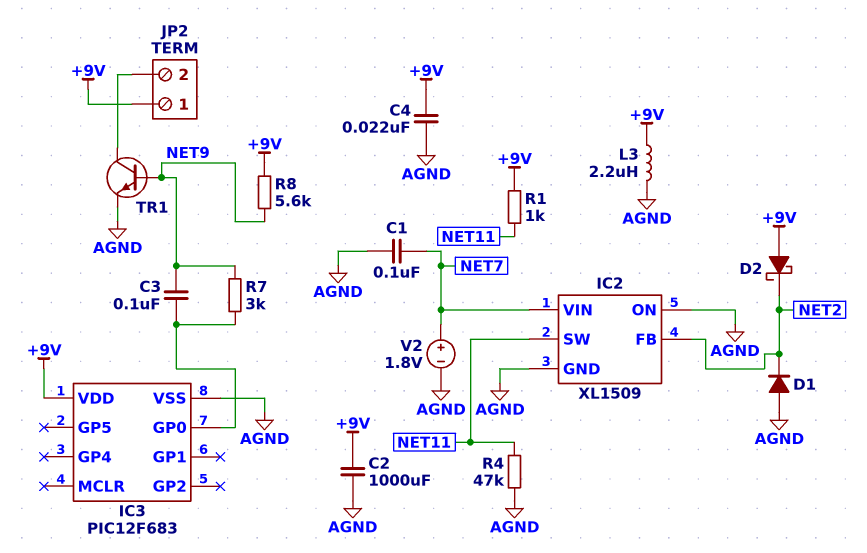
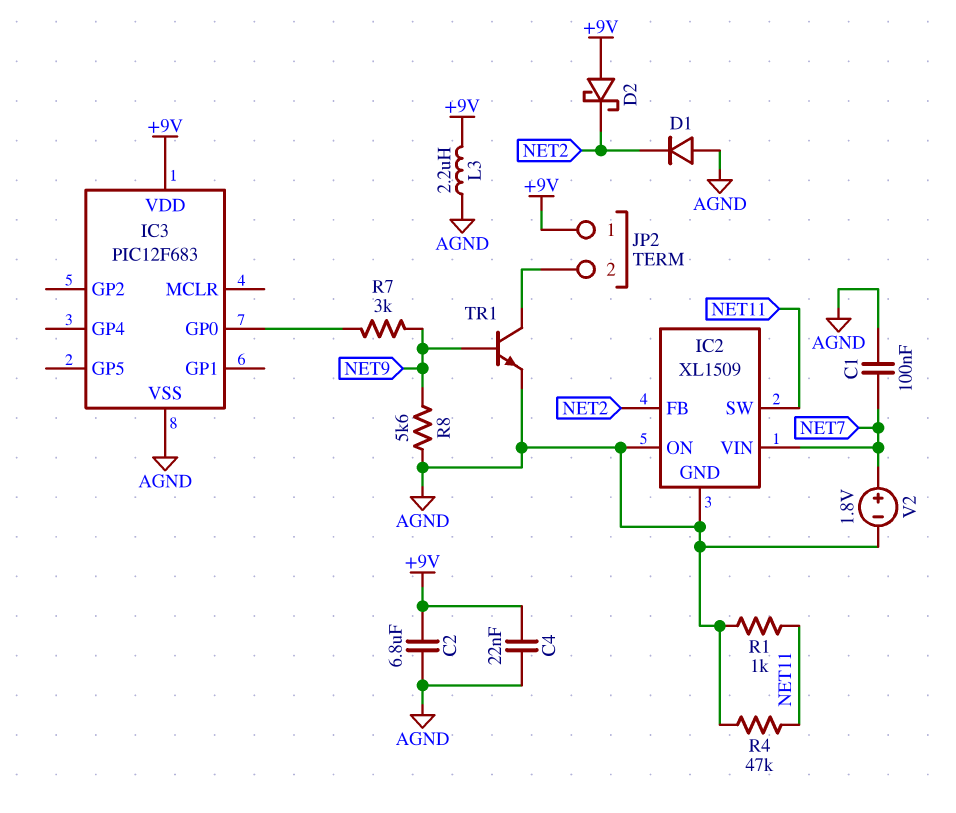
C2: 1000uF (+9V, AGND) -> 6.8uF (+9V, AGND)
C3: 100nF (IC3/GP0, NET9) -> none
R1: 1k (+9V, NET11) -> 1k (AGND, NET11)
R8: 5.6k (+9V, NET9) -> 5.6k (AGND, NET9)

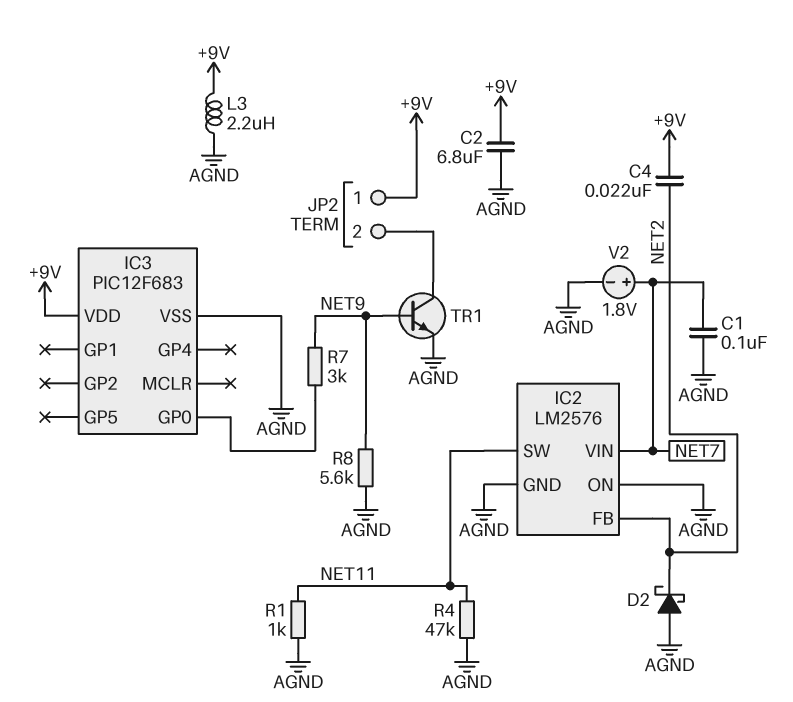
C4: 22nF (+9V, AGND) -> 22nF (+9V, NET2)
D1: diode (A AGND, K NET2) -> none
D2: schottky (A +9V, K NET2) -> schottky (A AGND, K NET2)
IC2: XL1509 -> LM2576

